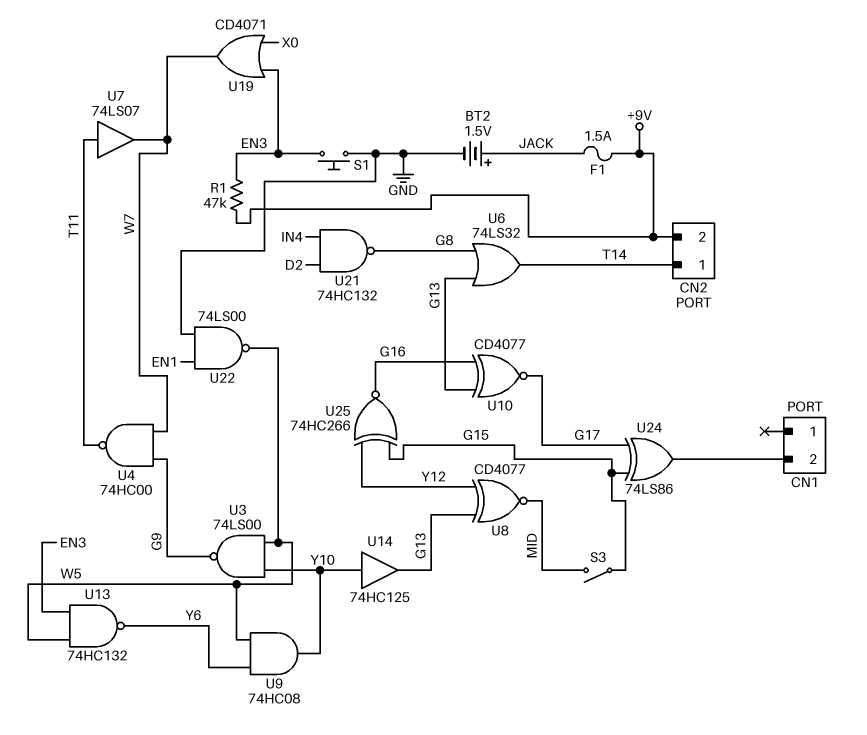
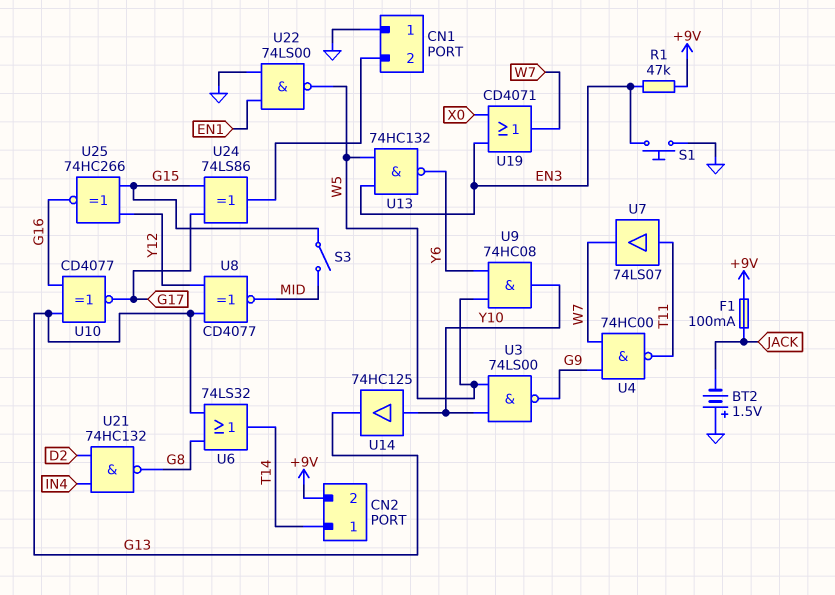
BT2: 1.5V (plus JACK, minus GND) -> 1.5V (plus GND, minus JACK)
CN1 pin 1: none -> GND
F1: 1.5A (+9V, JACK) -> 100mA (+9V, JACK)

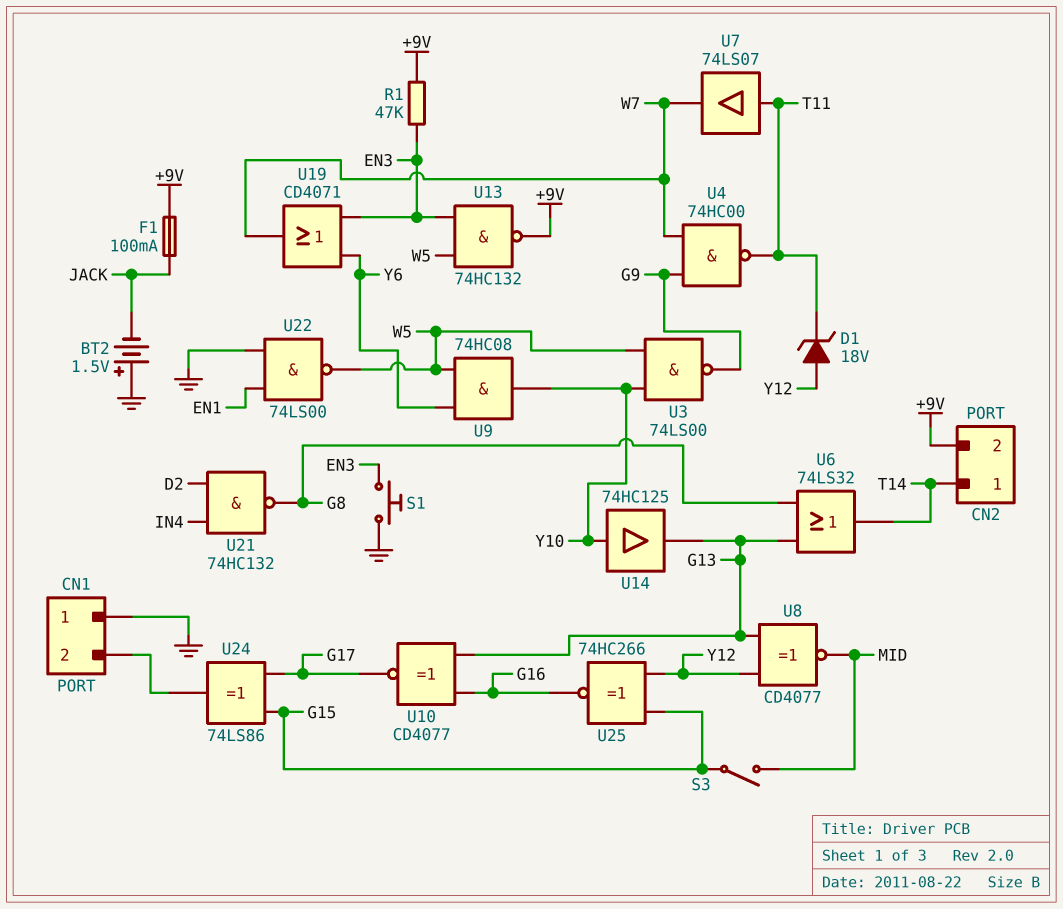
D1: none -> zener 18V (A Y12, K T11)
U13: NAND 74HC132 (in EN3, in W5, out Y6) -> NAND 74HC132 (in EN3, in W5, out +9V)
U19: OR CD4071 (in EN3, in X0, out W7) -> OR CD4071 (in EN3, in Y6, out W7)

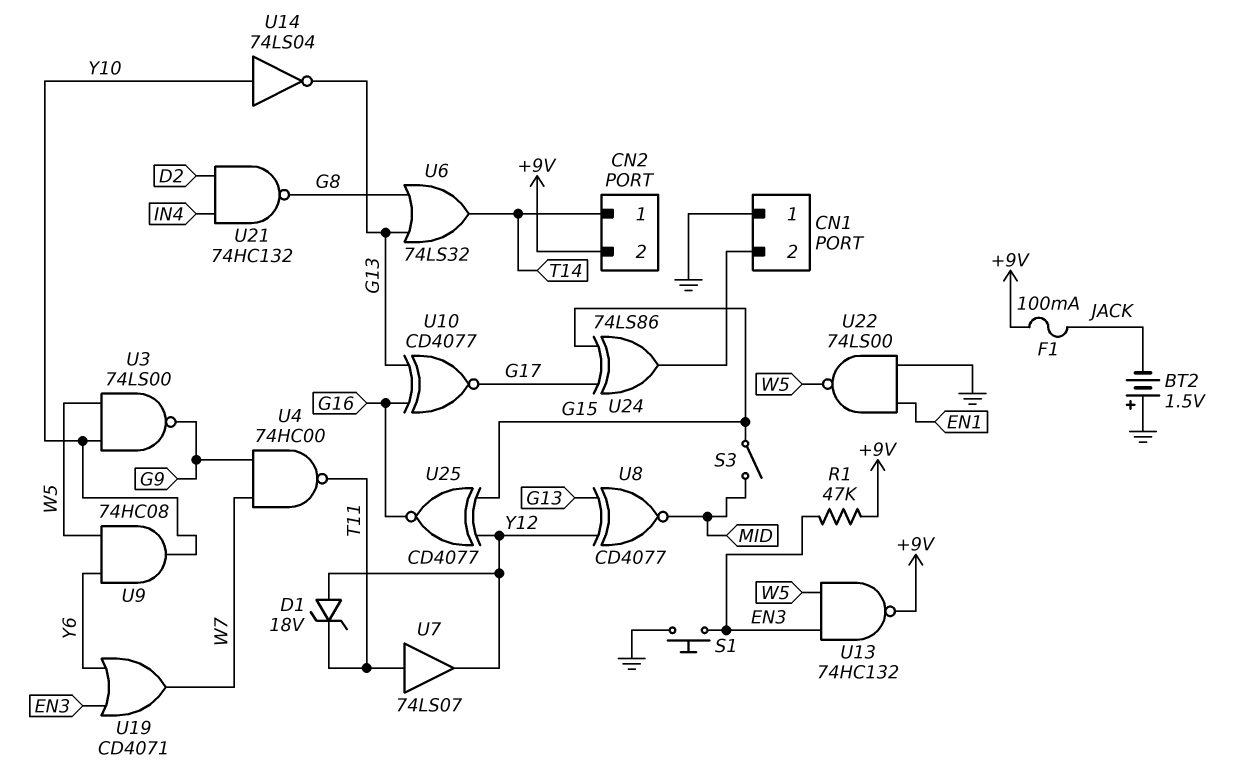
U7: buffer 74LS07 (in T11, out W7) -> buffer 74LS07 (in T11, out Y12)
U14: buffer 74HC125 (in Y10, out G13) -> NOT 74LS04 (in Y10, out G13)
U25: XNOR 74HC266 (in G15, in Y12, out G16) -> XNOR CD4077 (in G15, in Y12, out G16)

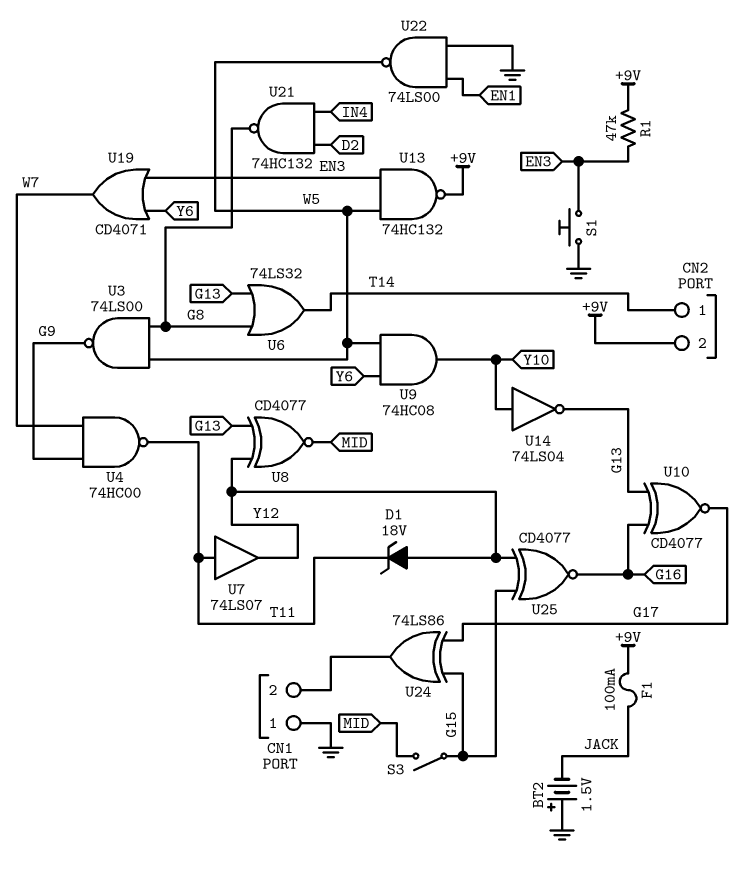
U3: NAND 74LS00 (in W5, in Y10, out G9) -> NAND 74LS00 (in G8, in W5, out G9)

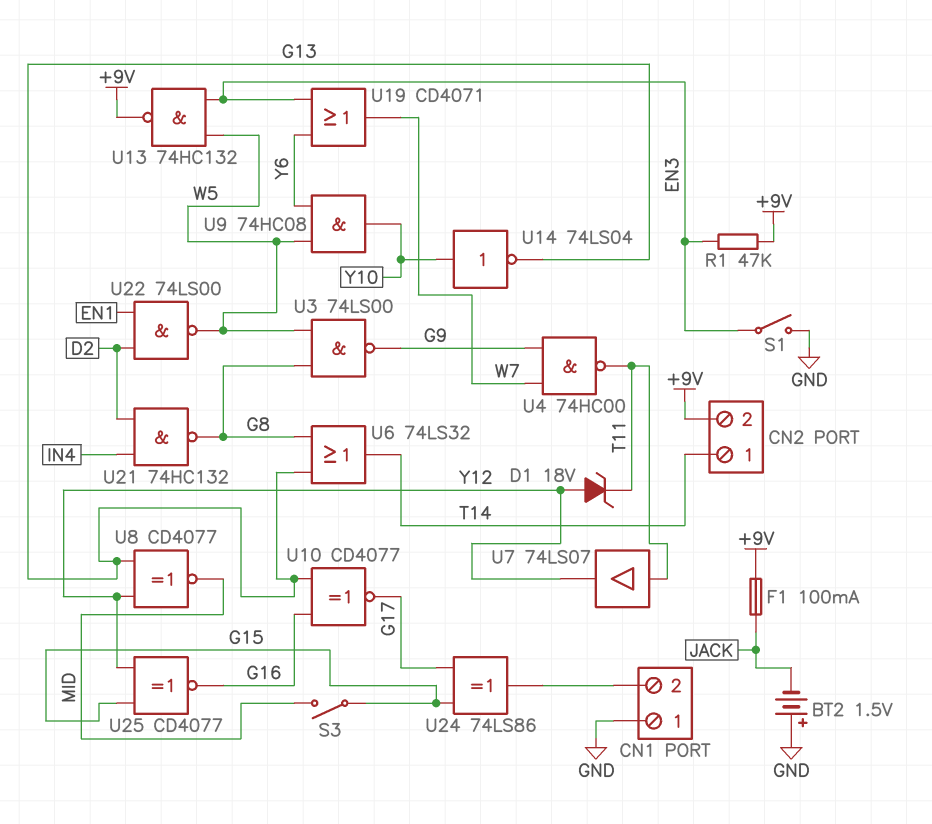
S1: button (EN3, GND) -> switch (EN3, GND)
U22: NAND 74LS00 (in EN1, in GND, out W5) -> NAND 74LS00 (in D2, in EN1, out W5)

